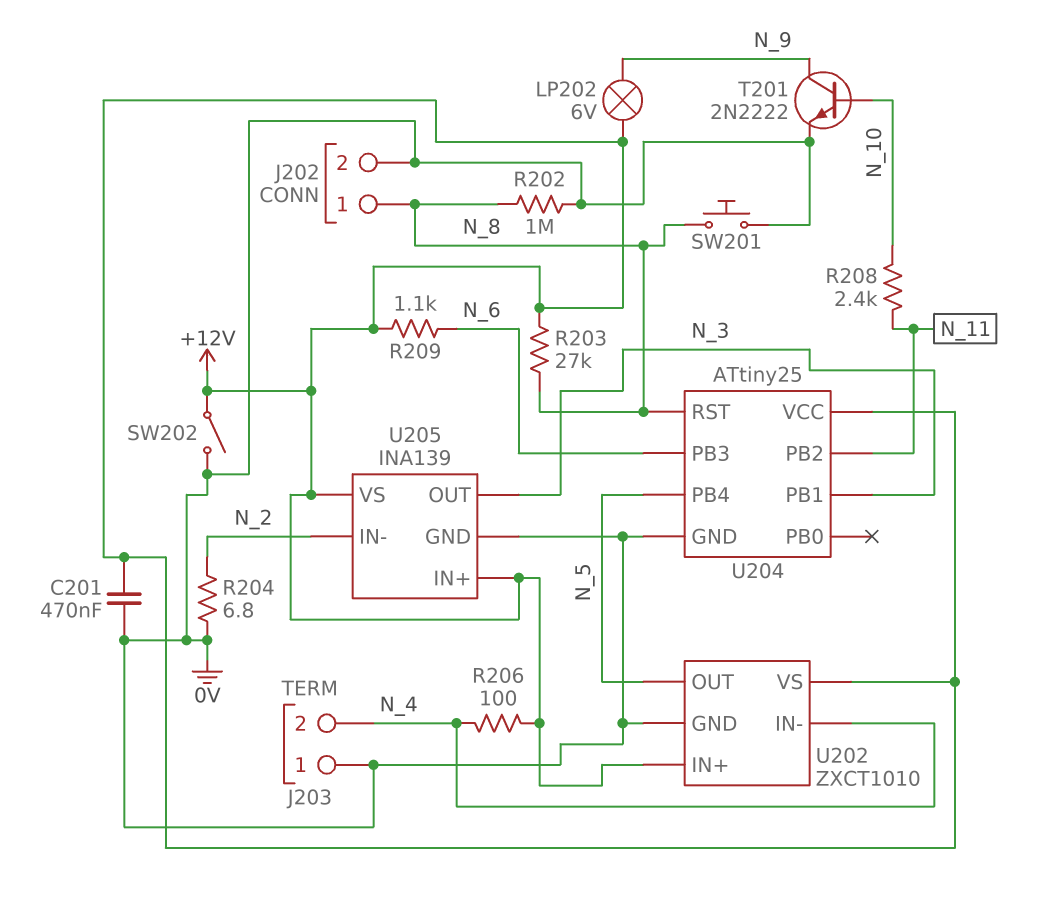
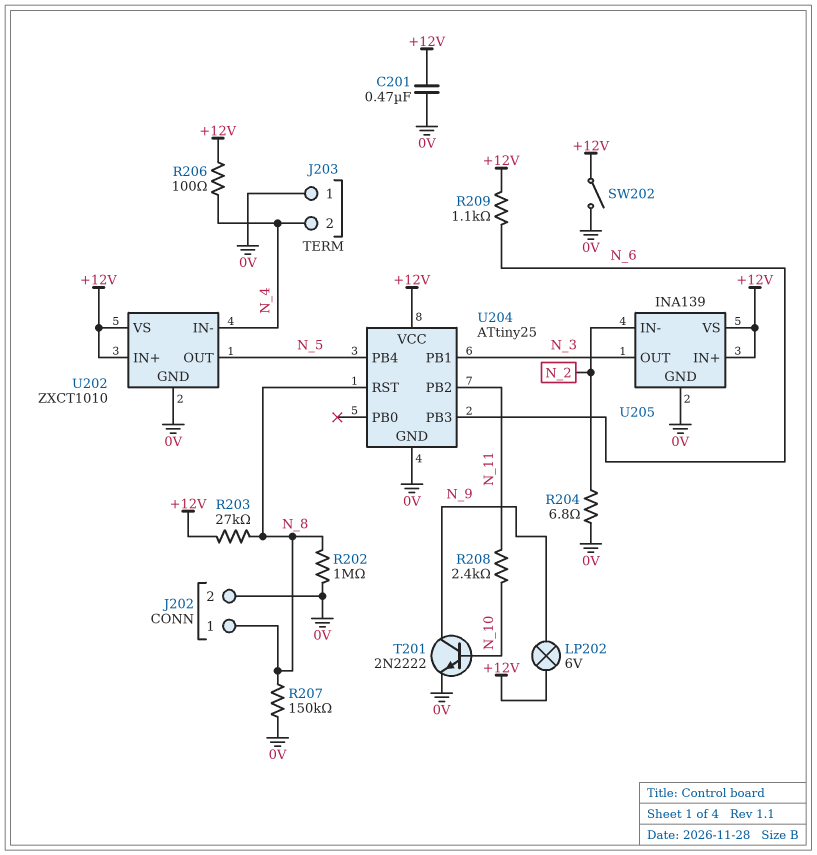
R207: none -> 150k (0V, N_8)
SW201: button (0V, N_8) -> none

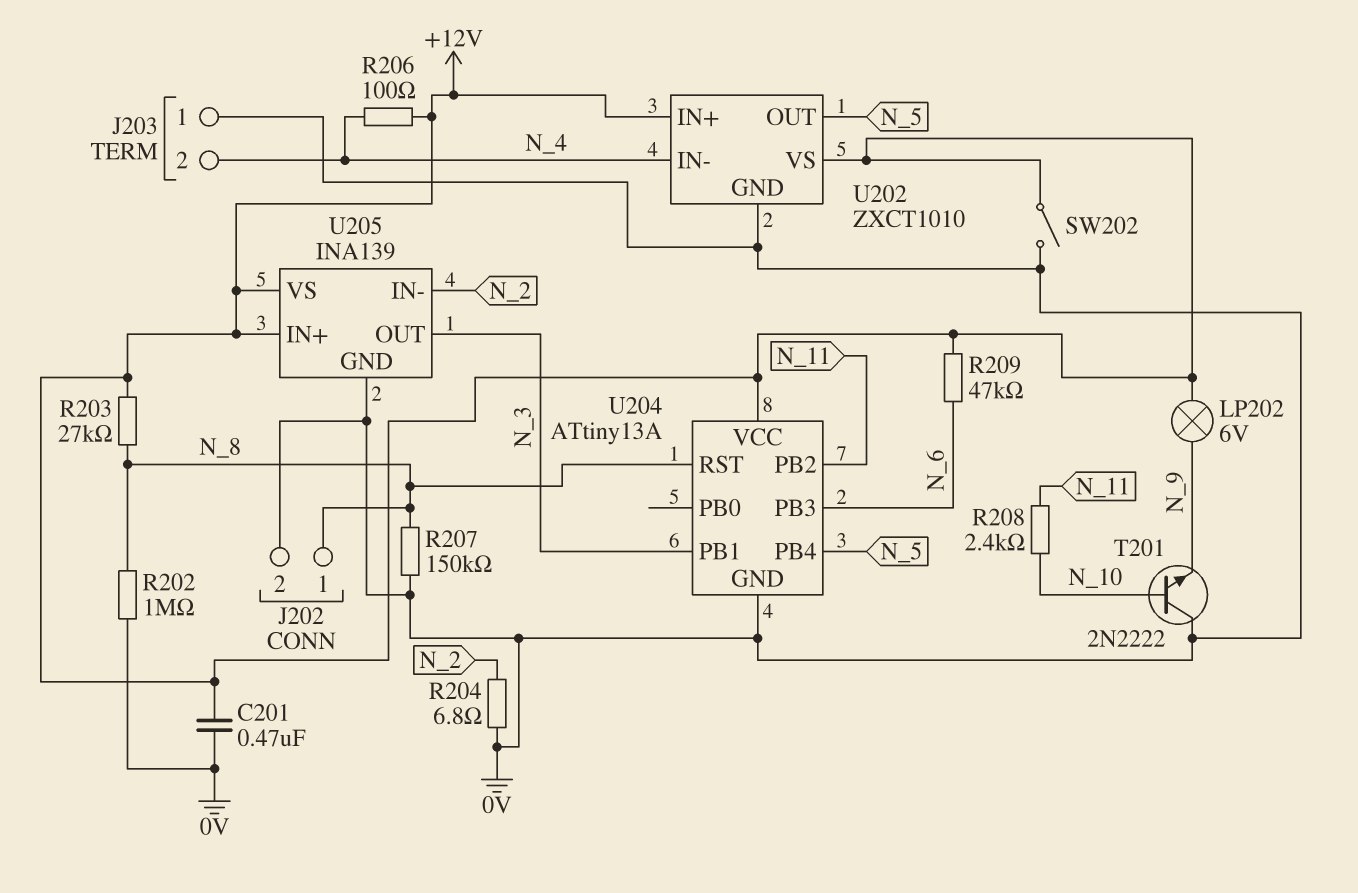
R209: 1.1k (+12V, N_6) -> 47k (+12V, N_6)
T201: NPN 2N2222 (B N_10, C N_9, E 0V) -> NPN 2N2222 (B N_10, C 0V, E N_9)
U204: ATtiny25 -> ATtiny13A

